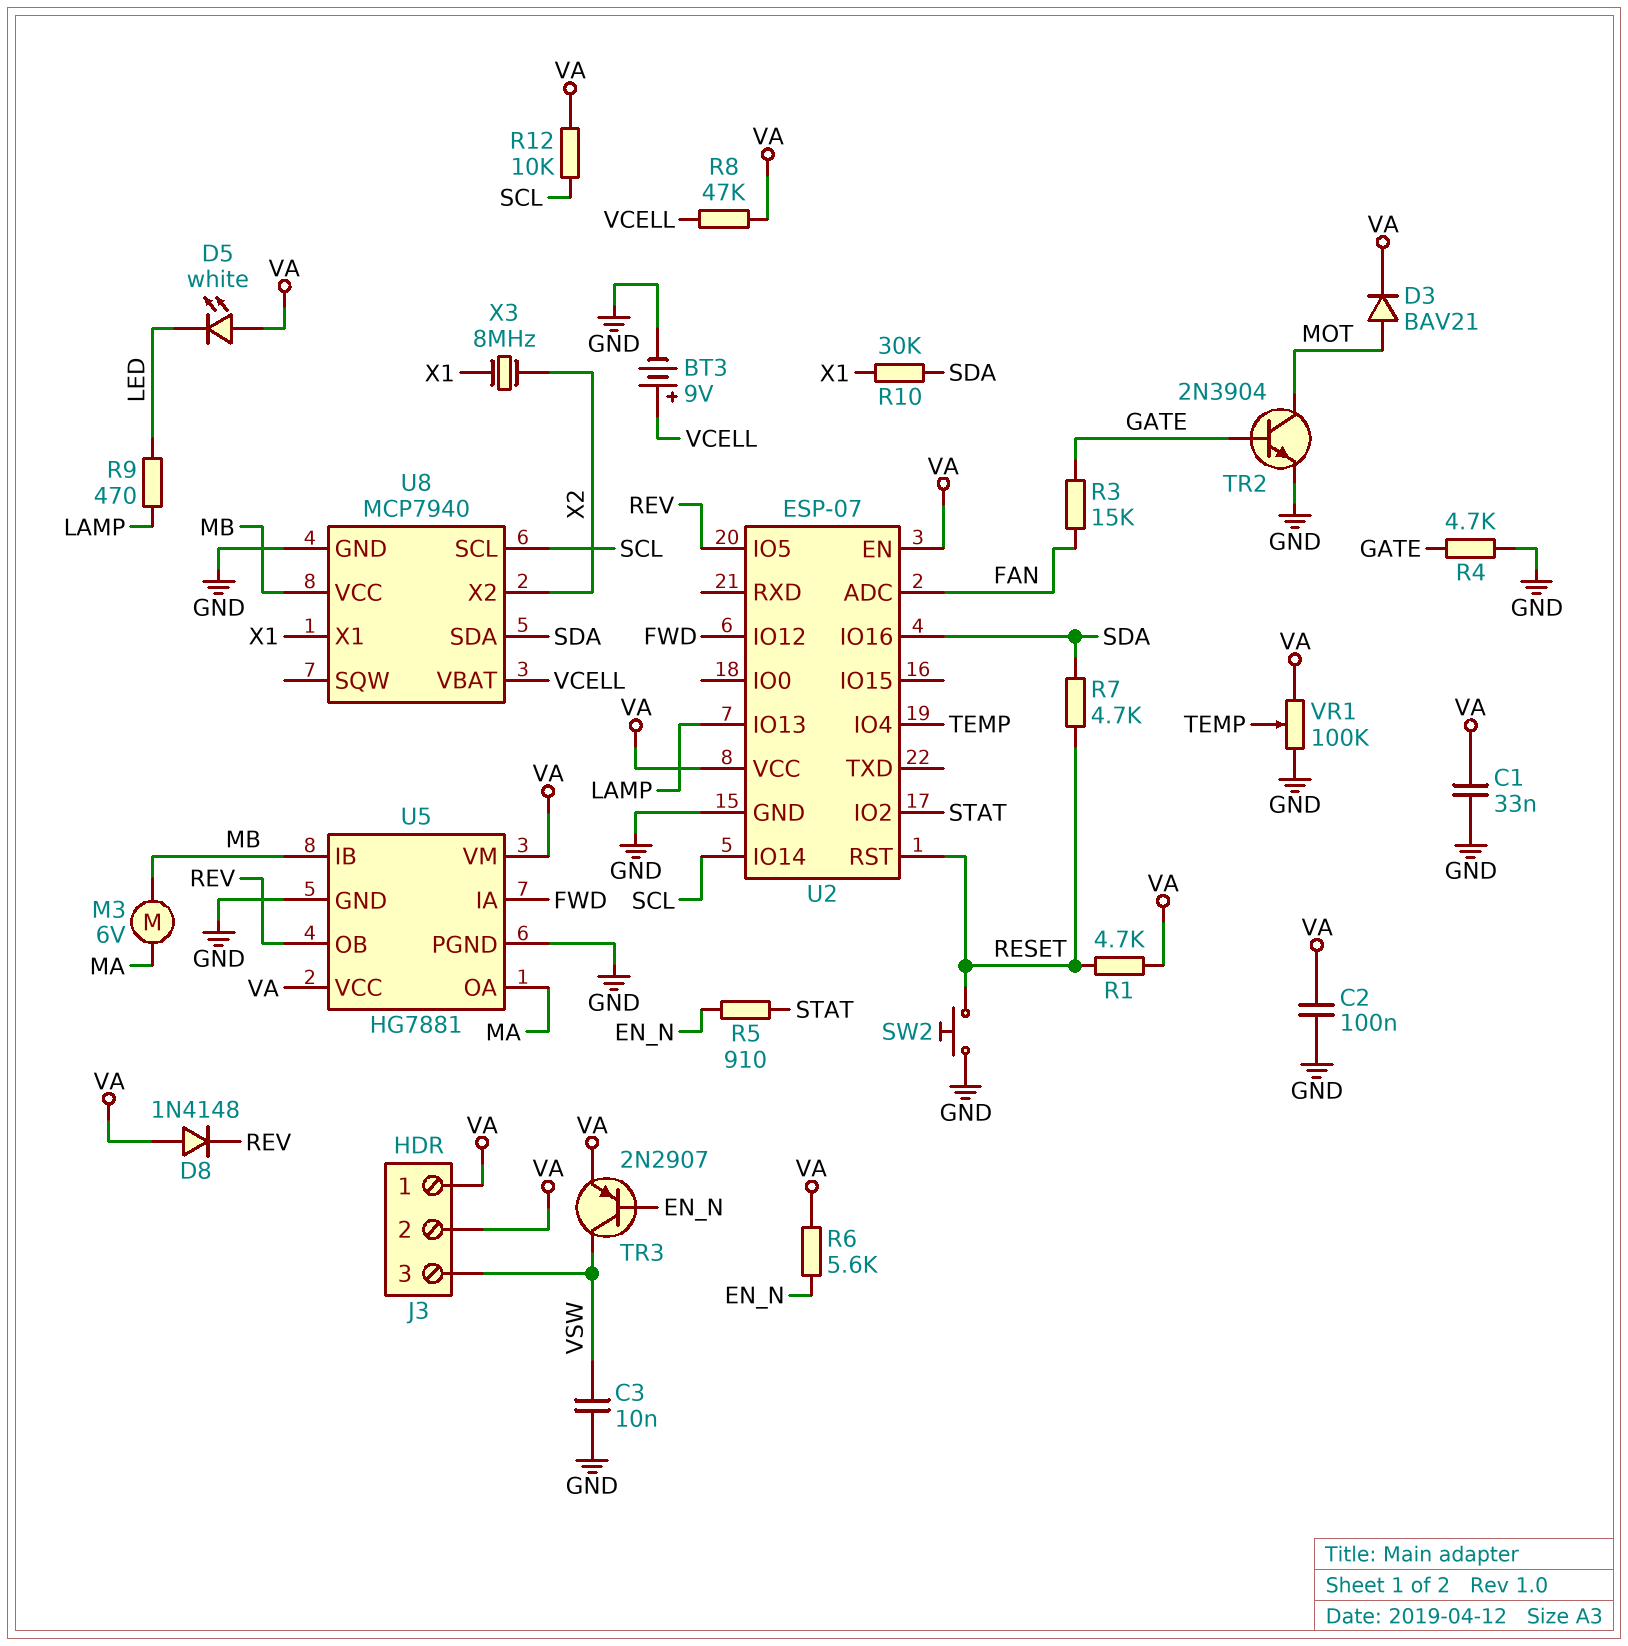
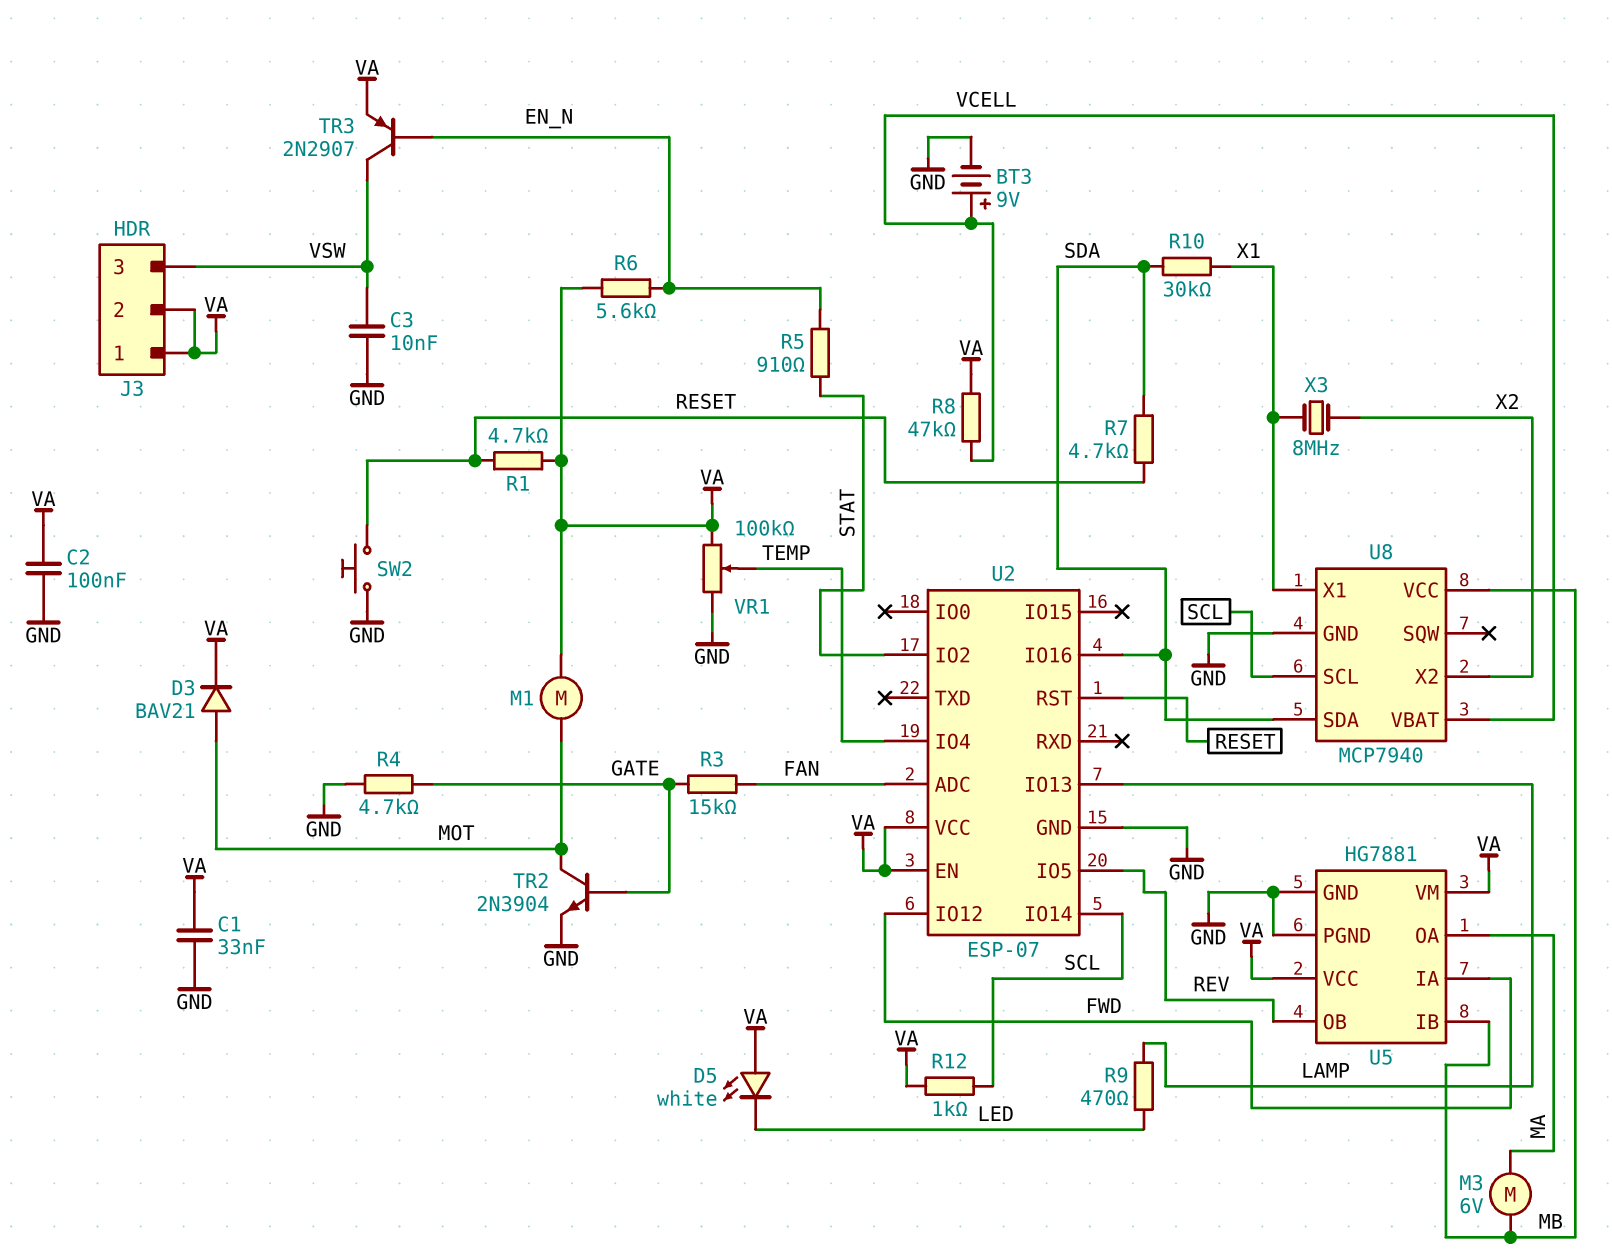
D8: diode 1N4148 (A VA, K REV) -> none
M1: none -> motor (MOT, VA)
R12: 10k (SCL, VA) -> 1k (SCL, VA)

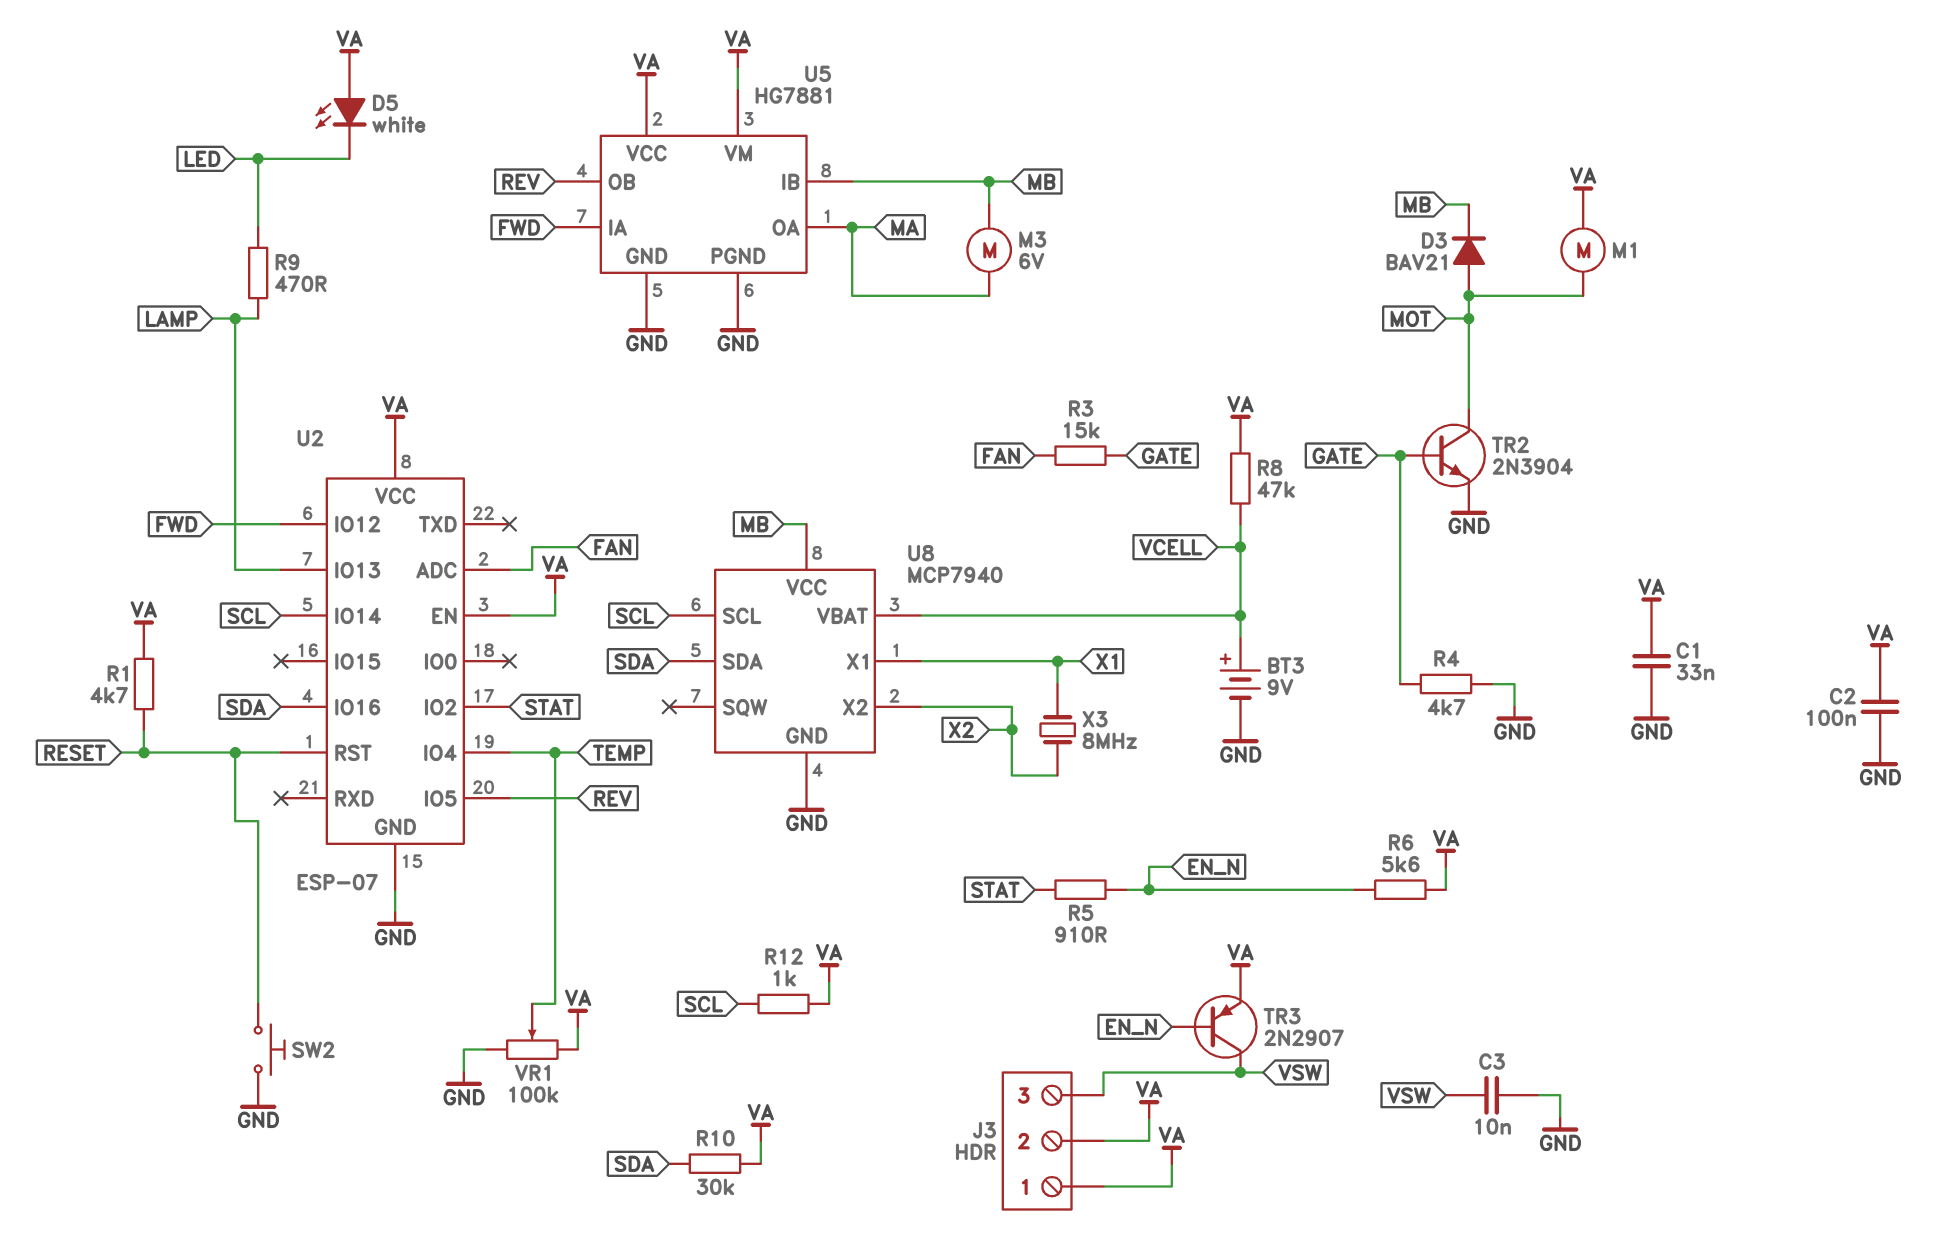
D3: diode BAV21 (A MOT, K VA) -> diode BAV21 (A MOT, K MB)
R7: 4.7k (RESET, SDA) -> none
R10: 30k (SDA, X1) -> 30k (SDA, VA)

